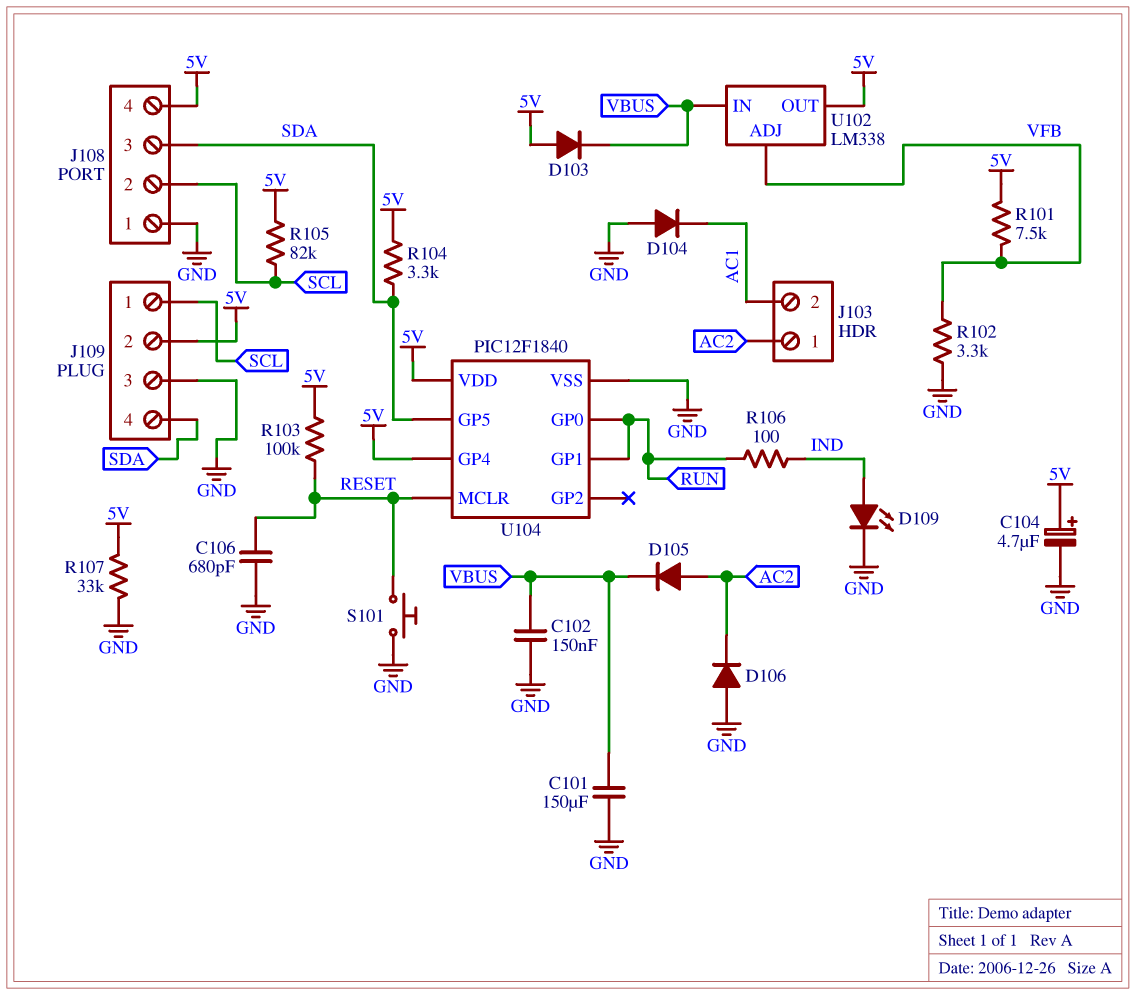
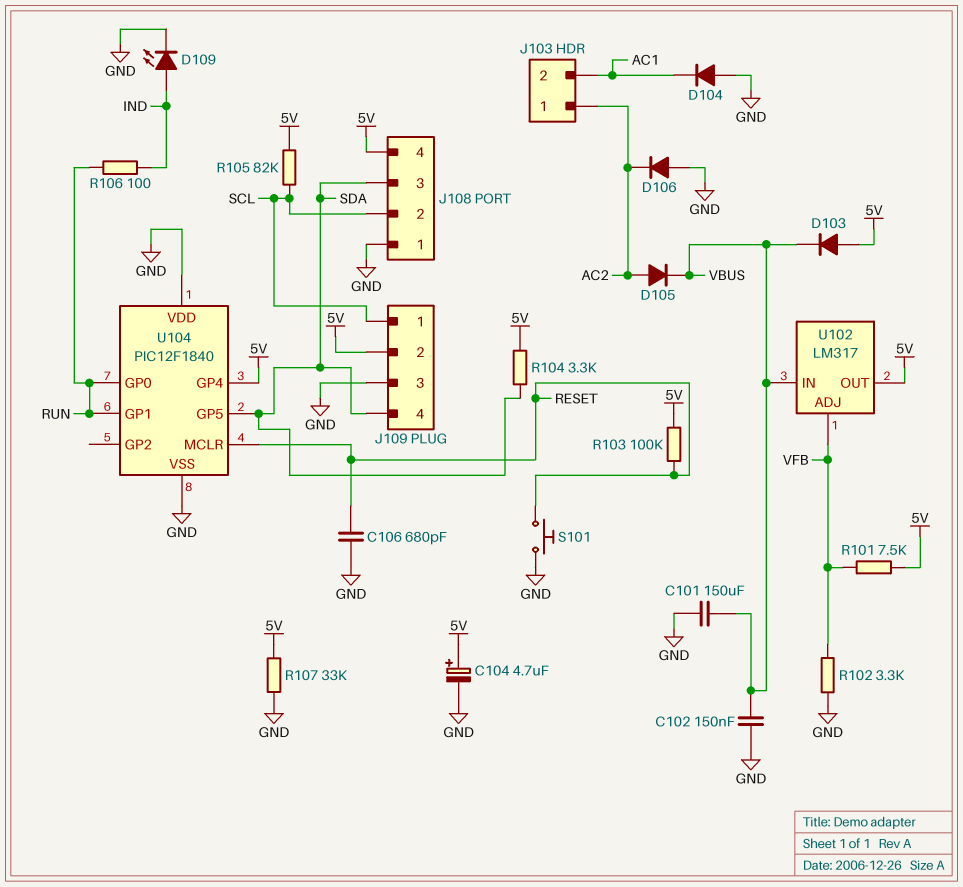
U102: LM338 -> LM317
U104 pin VDD: 5V -> GND

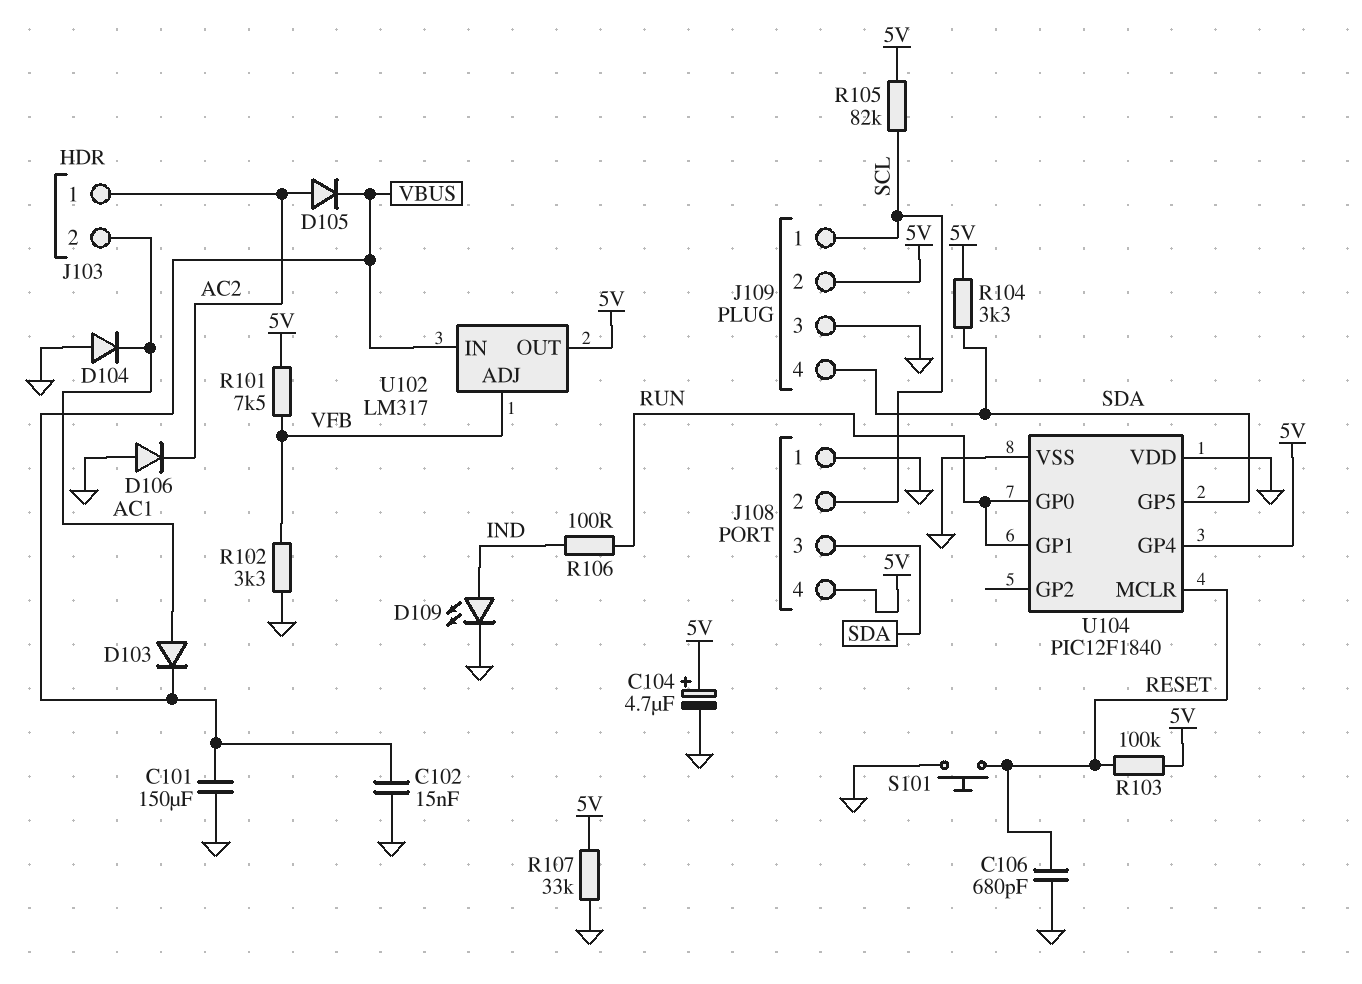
C102: 150nF (GND, VBUS) -> 15nF (GND, VBUS)
D103: diode (A 5V, K VBUS) -> diode (A AC1, K VBUS)

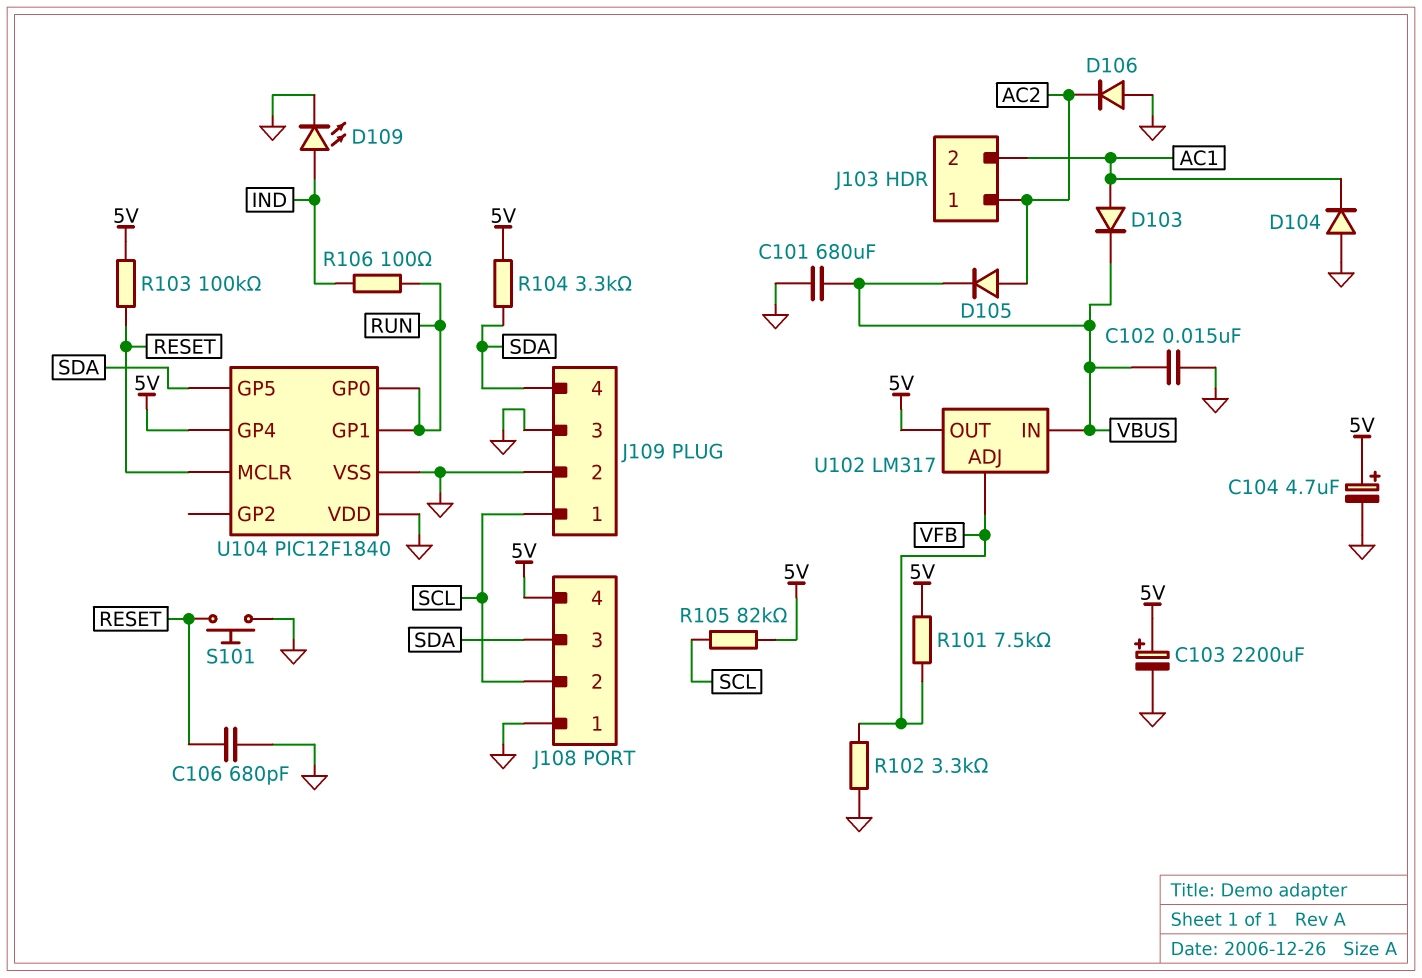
C101: 150uF (GND, VBUS) -> 680uF (GND, VBUS)
C103: none -> 2200uF (plus 5V, minus GND)
J109 pin 2: 5V -> GND
R107: 33k (5V, GND) -> none

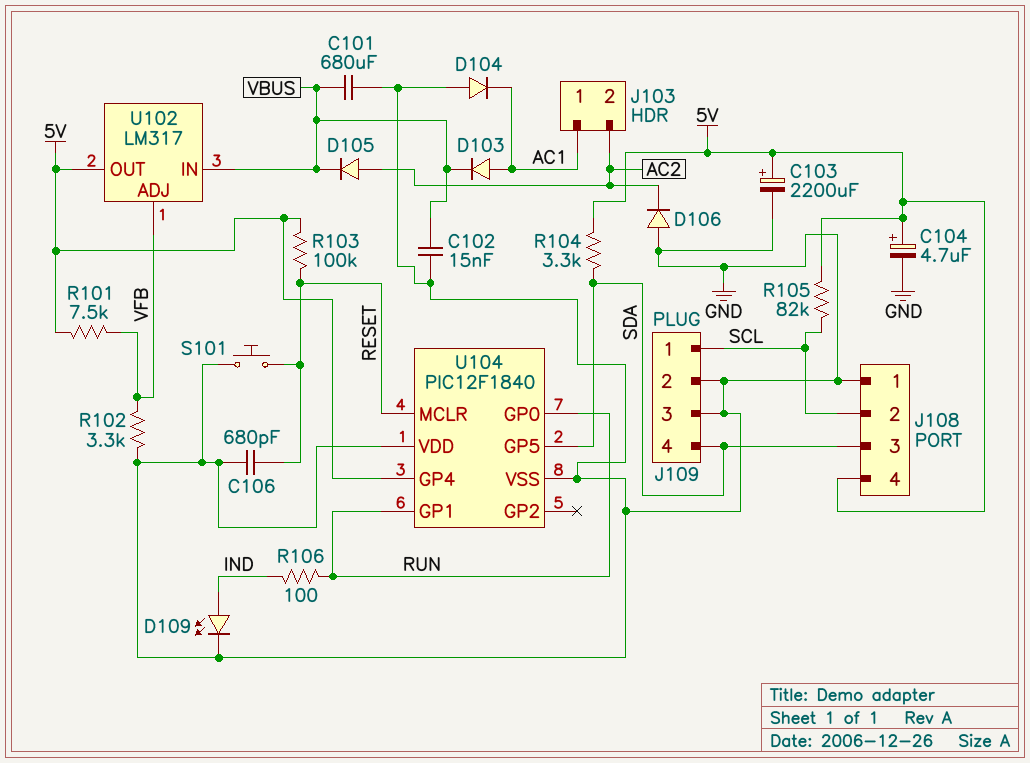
J103 pin 1: AC2 -> AC1
J103 pin 2: AC1 -> AC2

